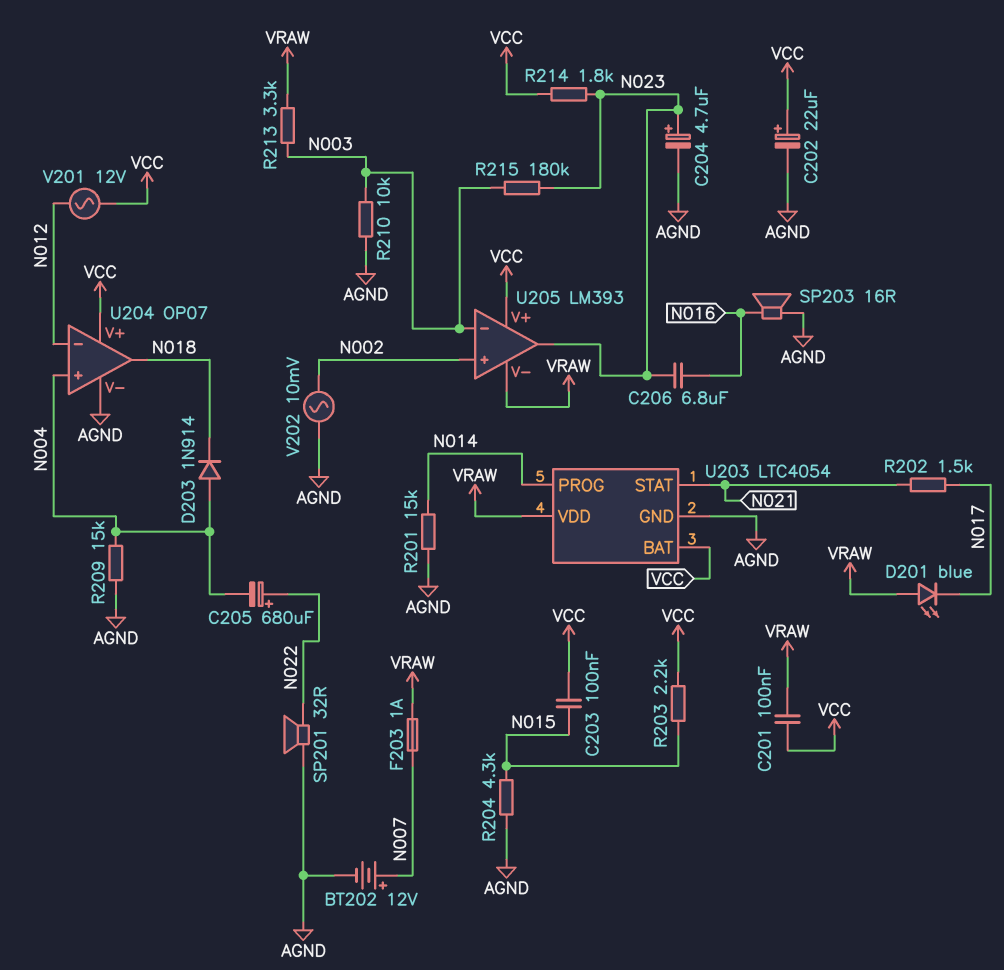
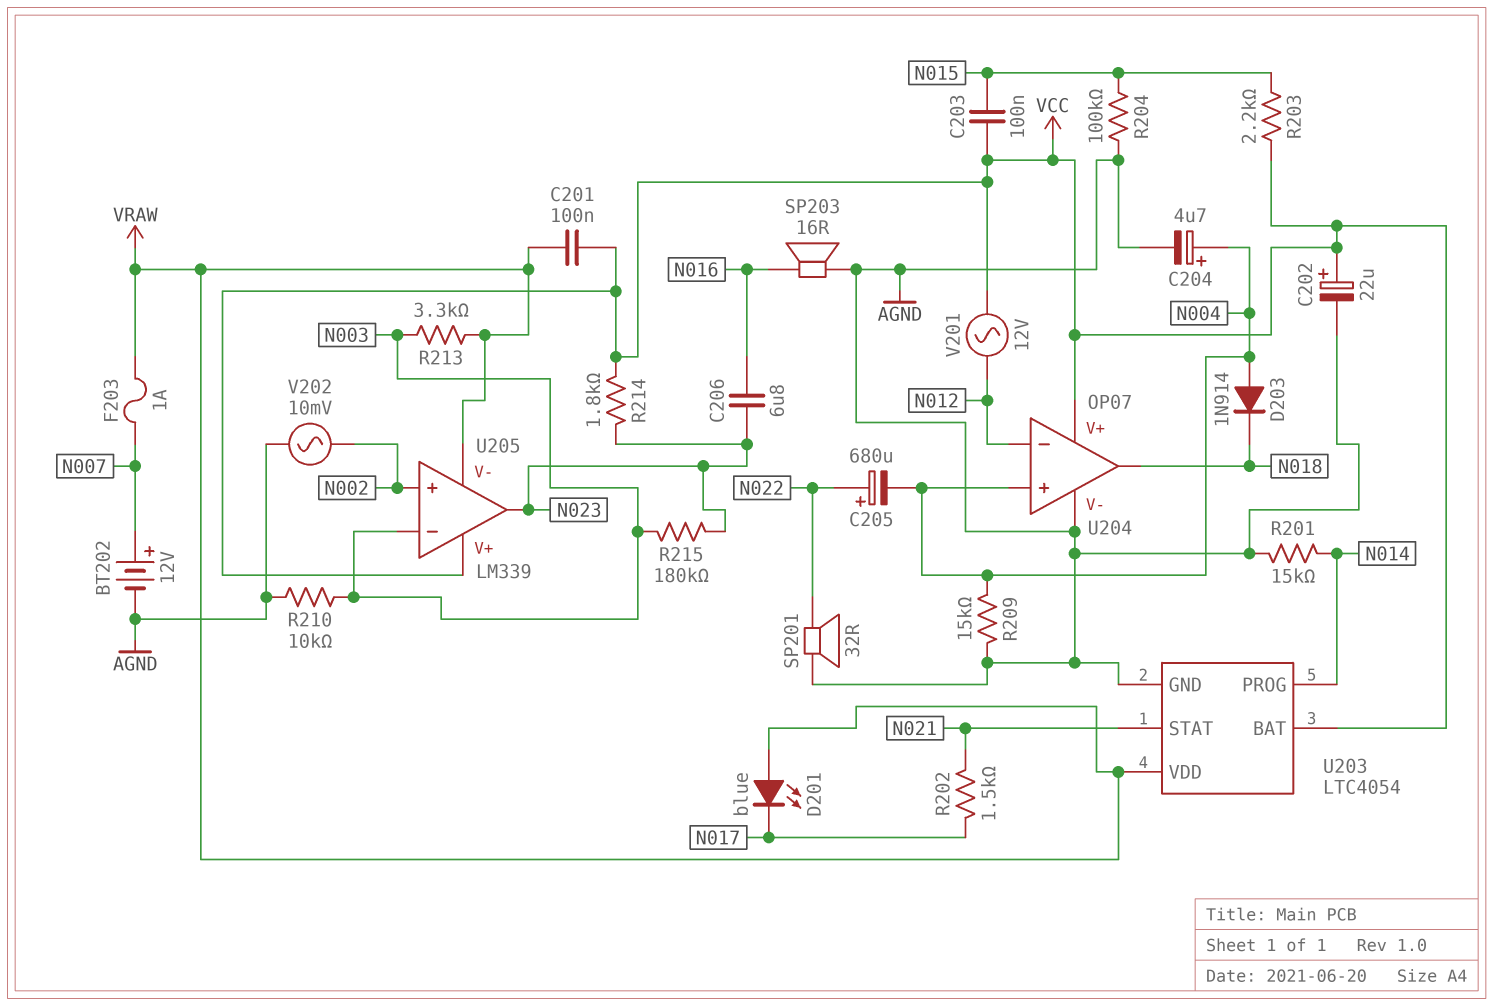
C204: 4.7uF (plus N023, minus AGND) -> 4.7uF (plus N004, minus AGND)
R204: 4.3k (AGND, N015) -> 100k (AGND, N015)
U205: LM393 -> LM339

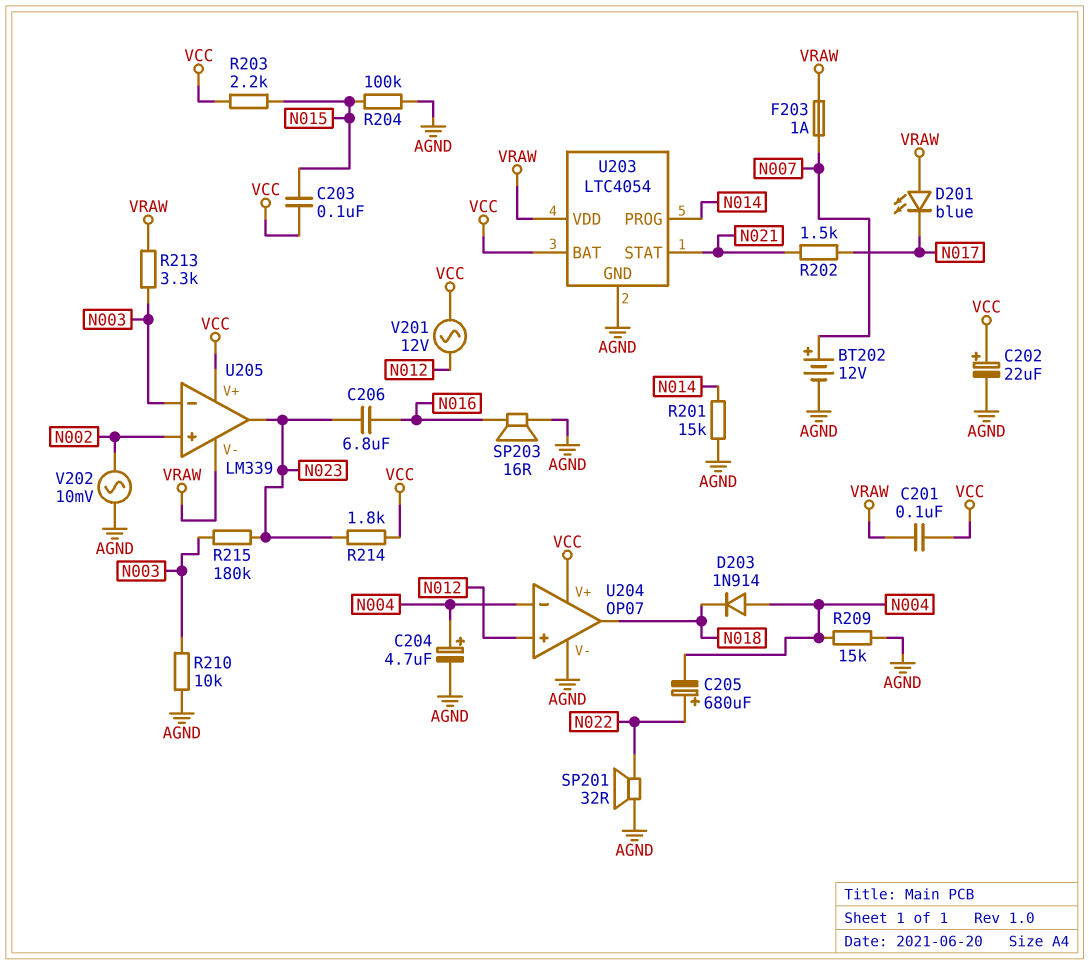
U204 pin in+: N004 -> N012
U204 pin in-: N012 -> N004

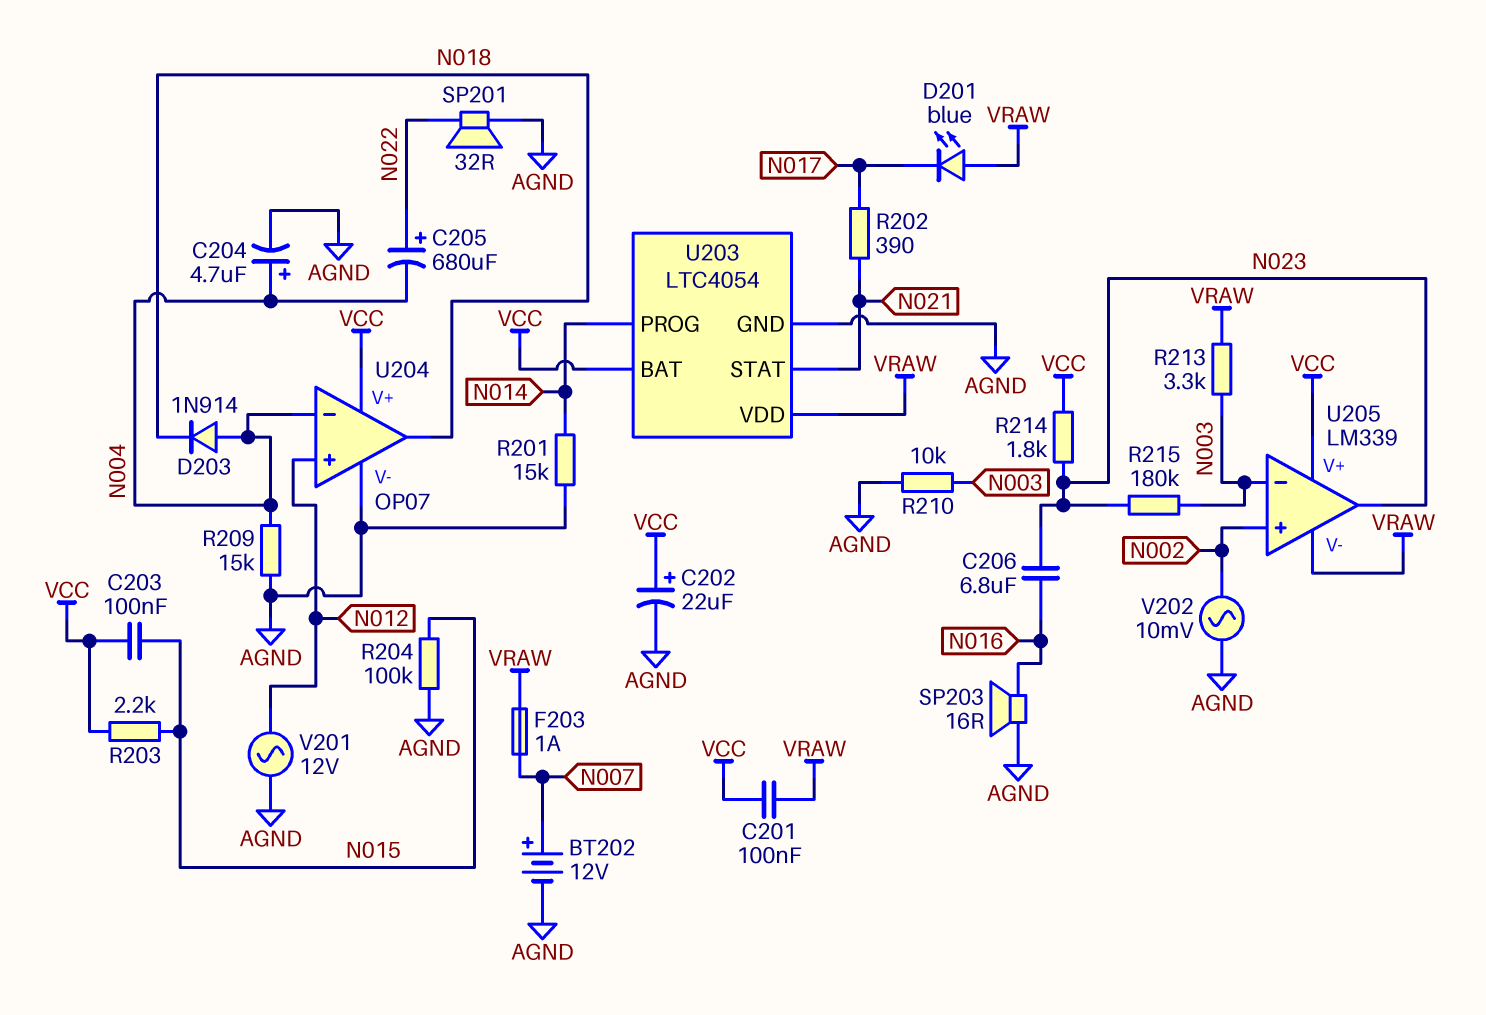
R202: 1.5k (N017, N021) -> 390 (N017, N021)
V201: AC 12V (N012, VCC) -> AC 12V (AGND, N012)

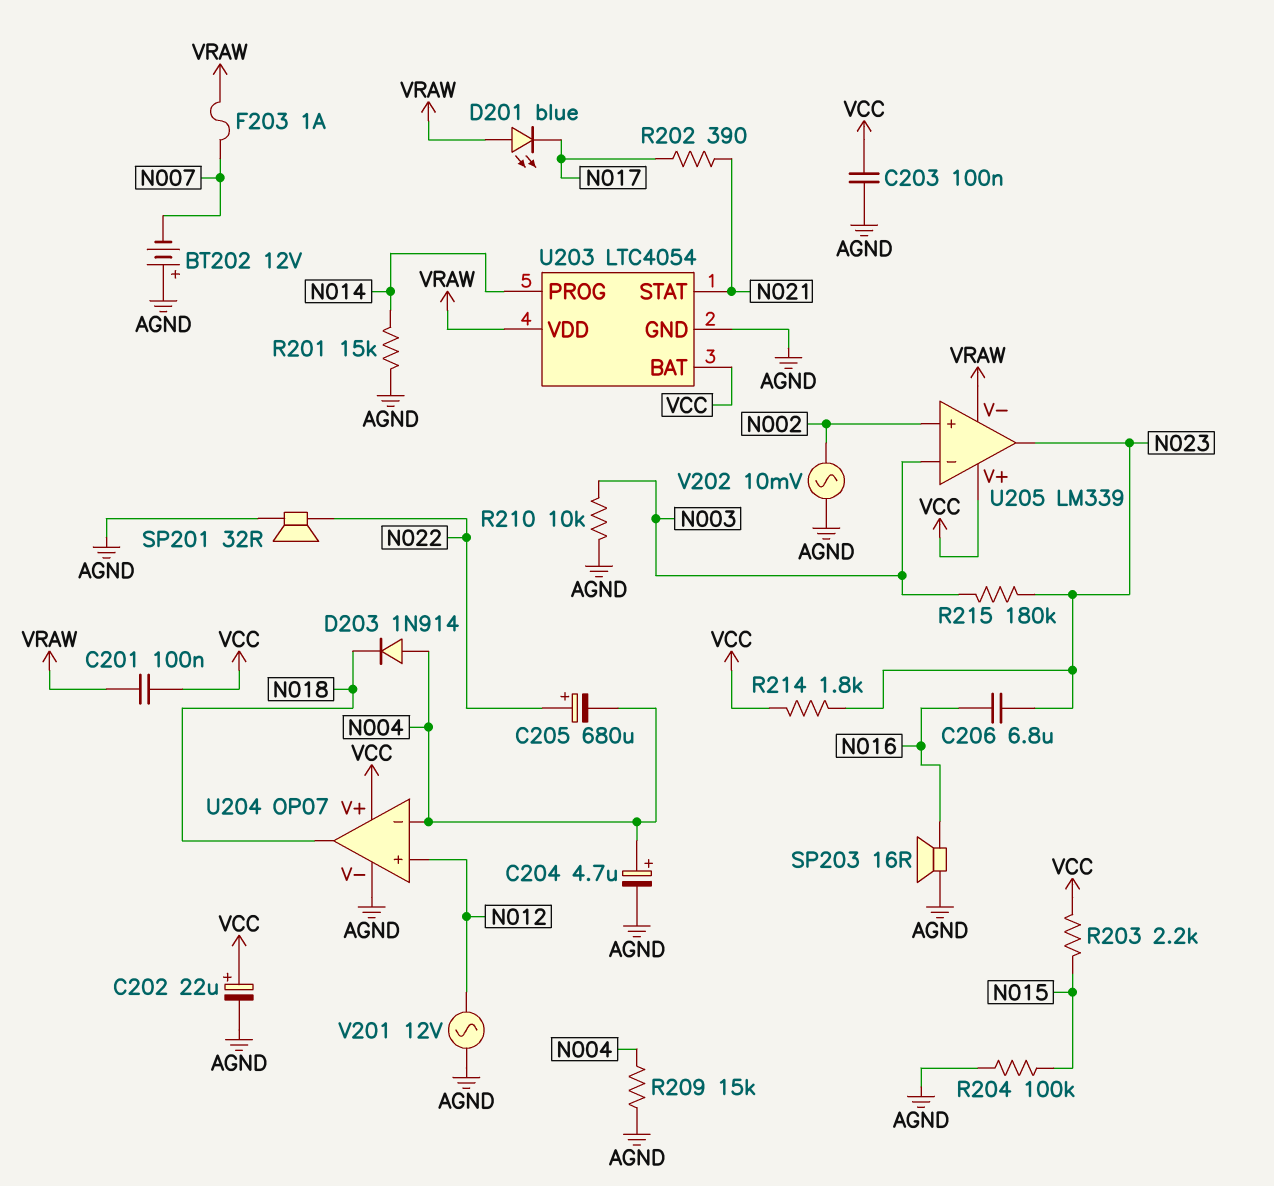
BT202: 12V (plus N007, minus AGND) -> 12V (plus AGND, minus N007)
C203: 100nF (N015, VCC) -> 100nF (AGND, VCC)
R213: 3.3k (N003, VRAW) -> none

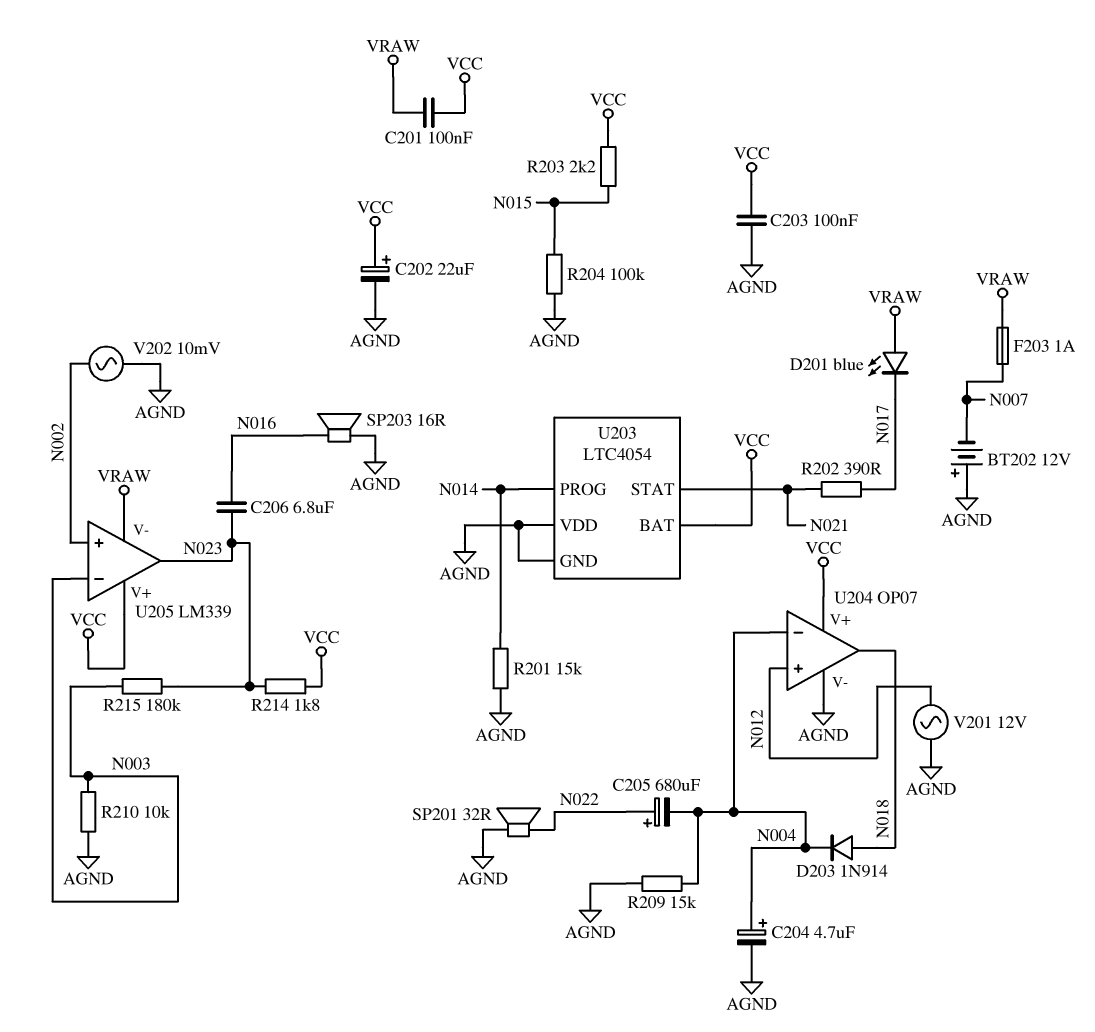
D203: diode 1N914 (A N004, K N018) -> diode 1N914 (A N018, K N004)
U203 pin VDD: VRAW -> AGND

